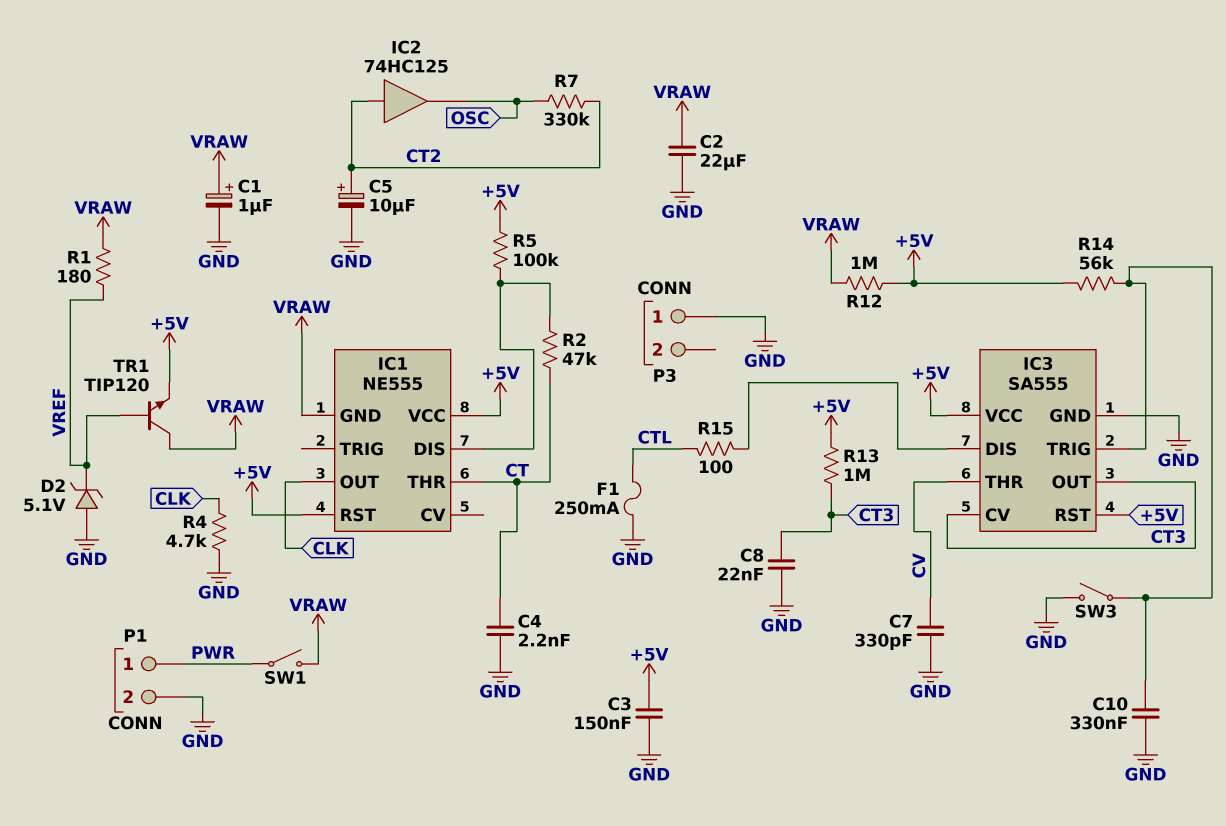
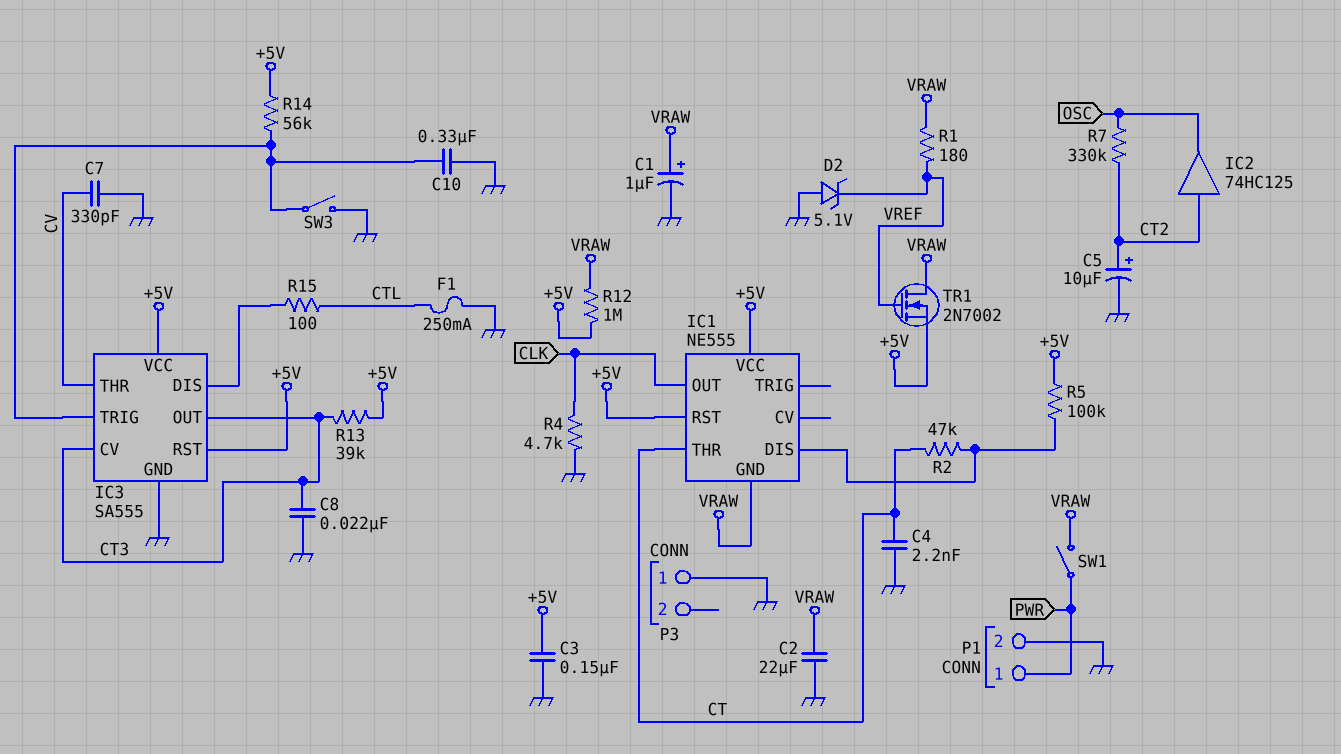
R13: 1M (+5V, CT3) -> 39k (+5V, CT3)
TR1: NPN TIP120 (B VREF, C VRAW, E +5V) -> NMOS 2N7002 (G VREF, D VRAW, S +5V)

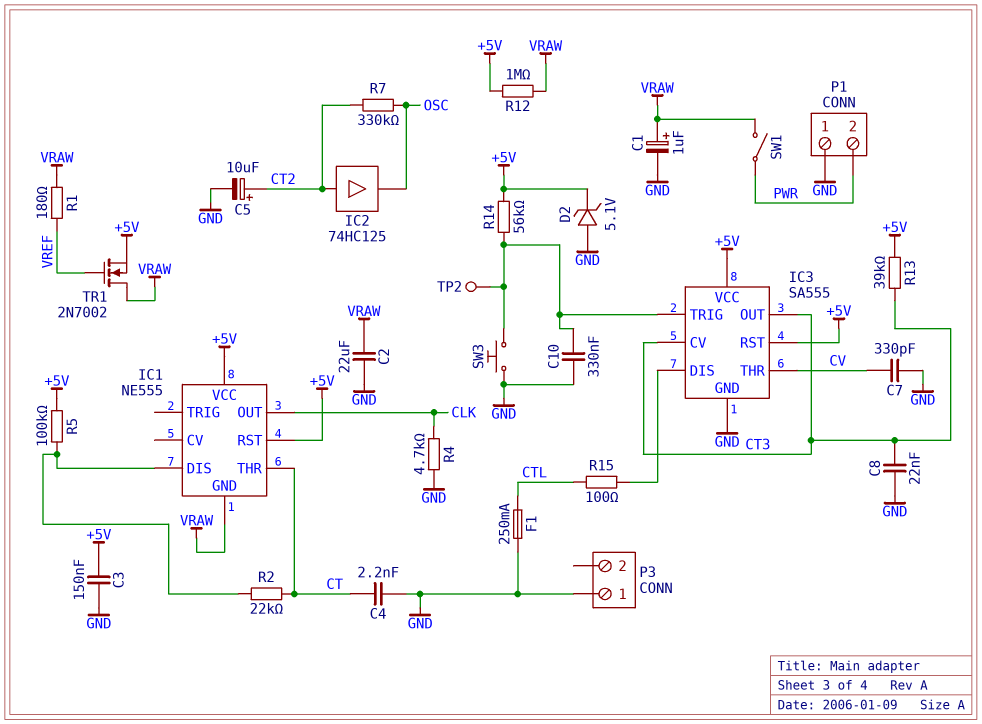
D2: zener 5.1V (A GND, K VREF) -> zener 5.1V (A GND, K +5V)
P1 pin 1: PWR -> GND
P1 pin 2: GND -> PWR
R2: 47k (CT, IC1/DIS) -> 22k (CT, IC1/DIS)
SW3: switch (GND, IC3/TRIG) -> button (GND, IC3/TRIG)
TP2: none -> test point (IC3/TRIG)

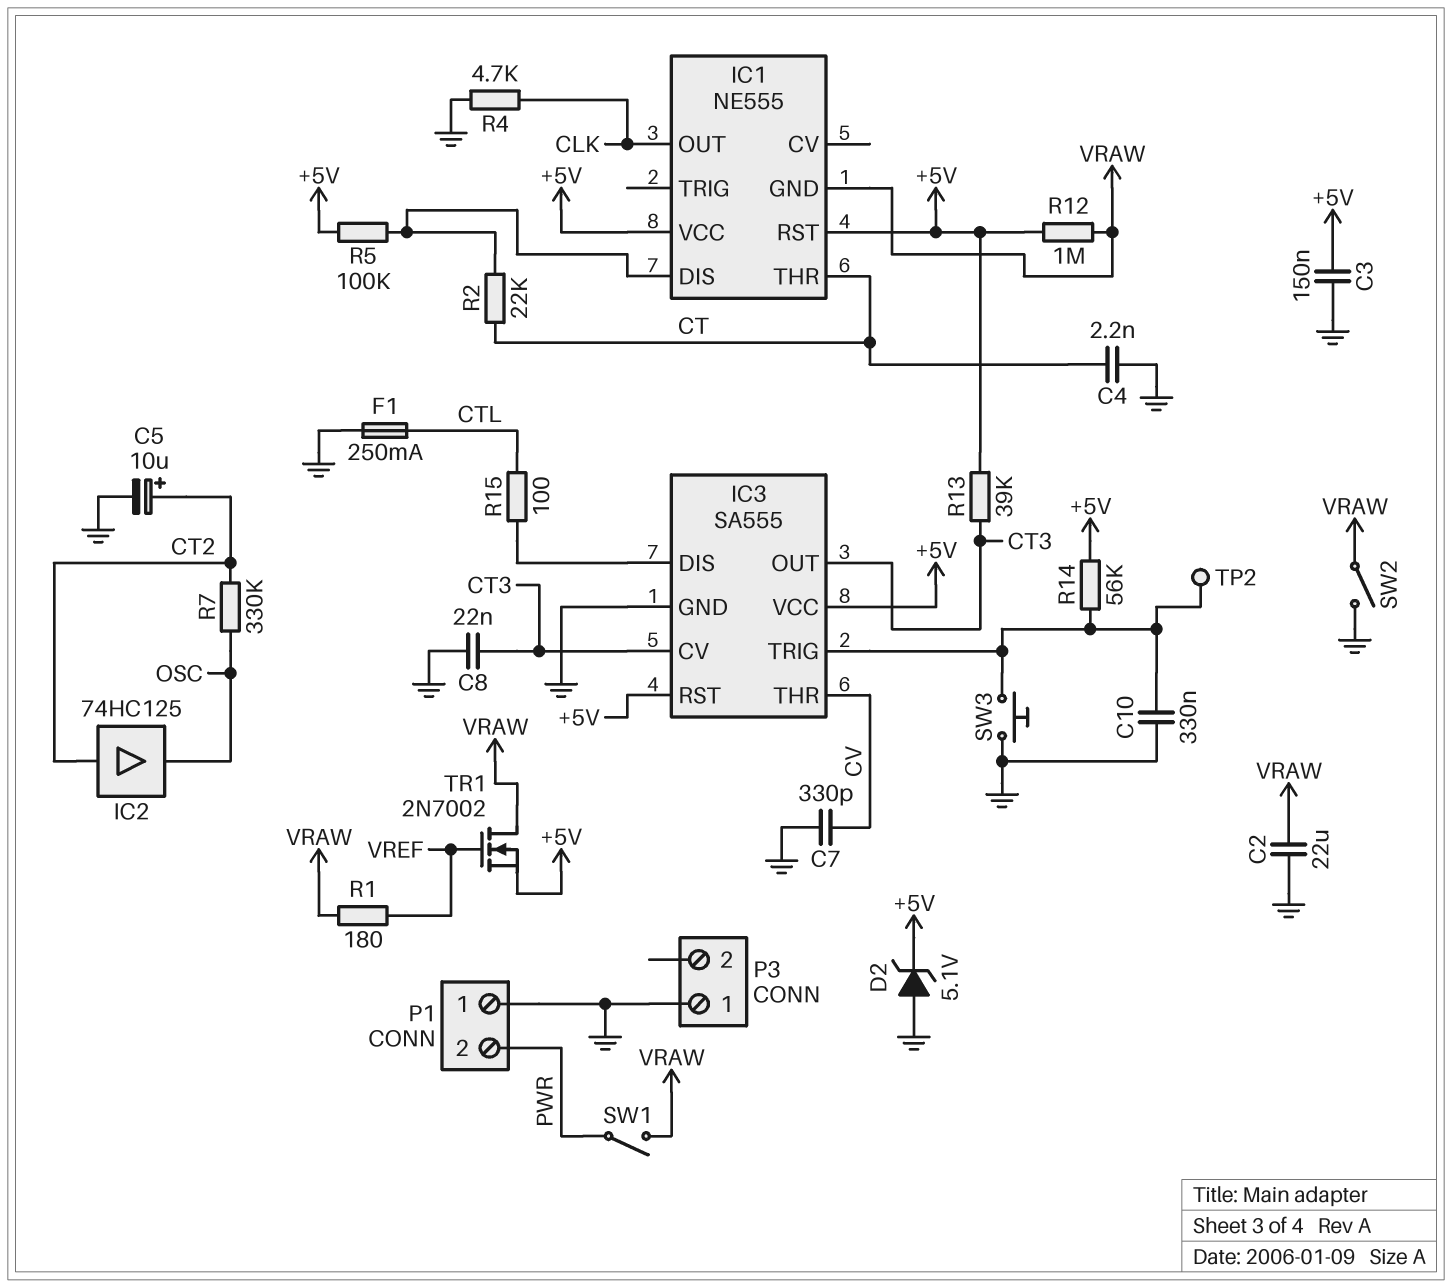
C1: 1uF (plus VRAW, minus GND) -> none
SW2: none -> switch (GND, VRAW)

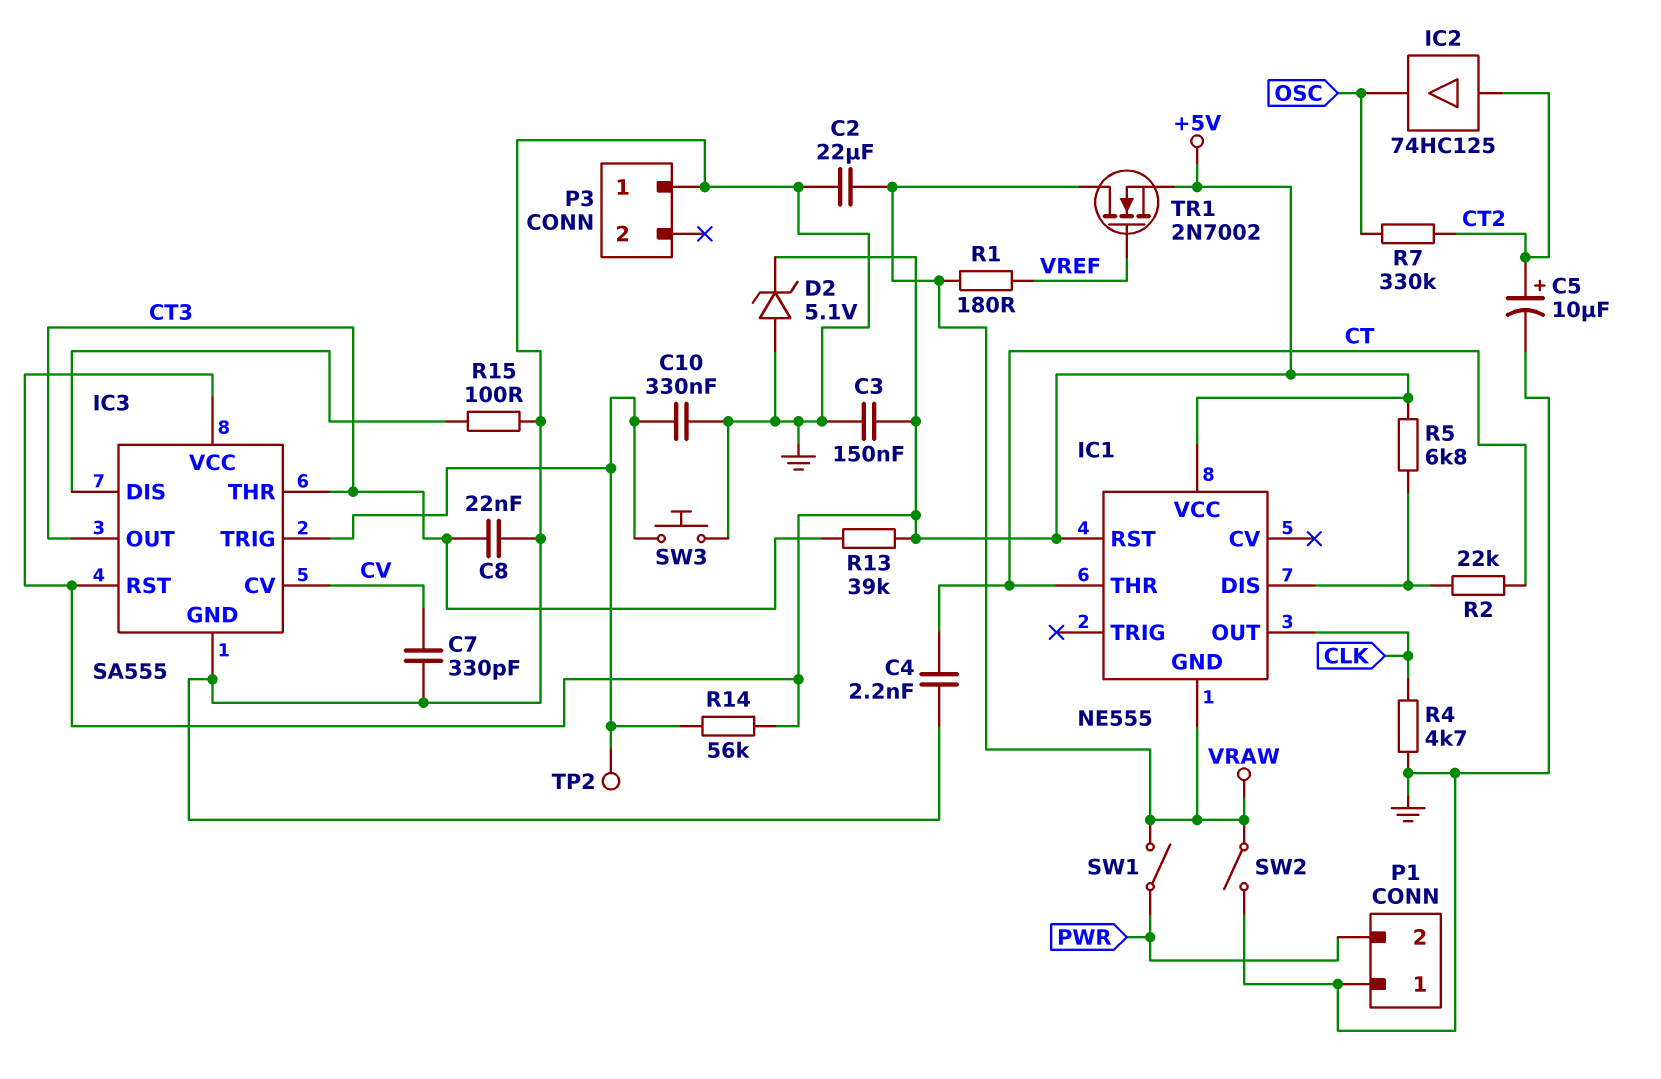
F1: 250mA (CTL, GND) -> none
IC3 pin CV: CT3 -> CV
IC3 pin THR: CV -> CT3
R5: 100k (+5V, IC1/DIS) -> 6.8k (+5V, IC1/DIS)
R12: 1M (+5V, VRAW) -> none
R15: 100 (CTL, IC3/DIS) -> 100 (GND, IC3/DIS)

